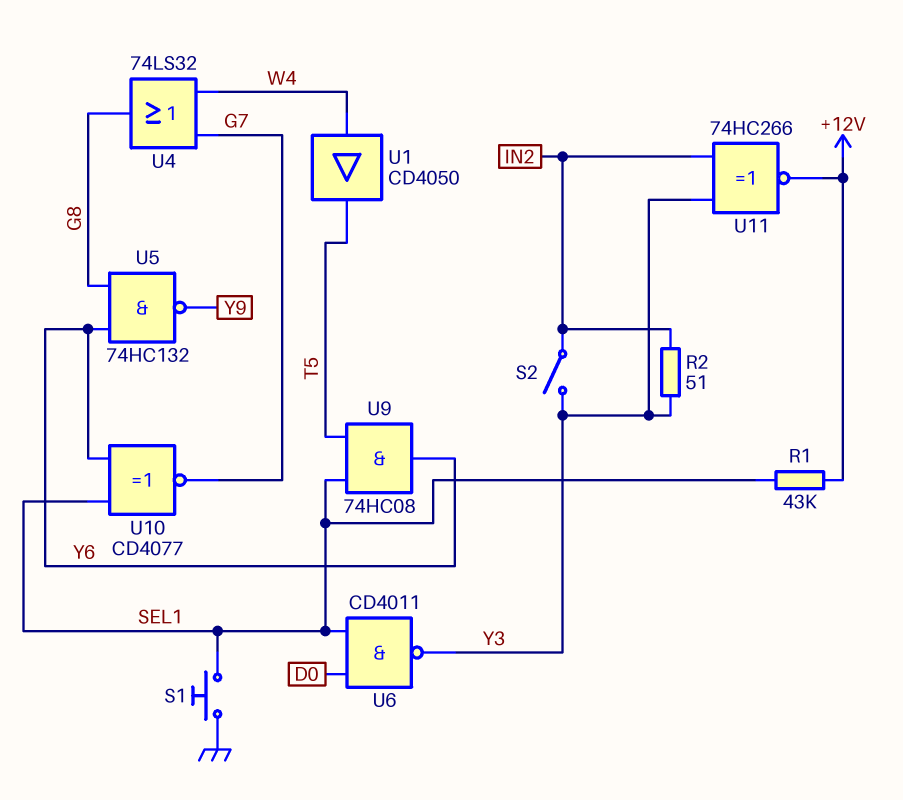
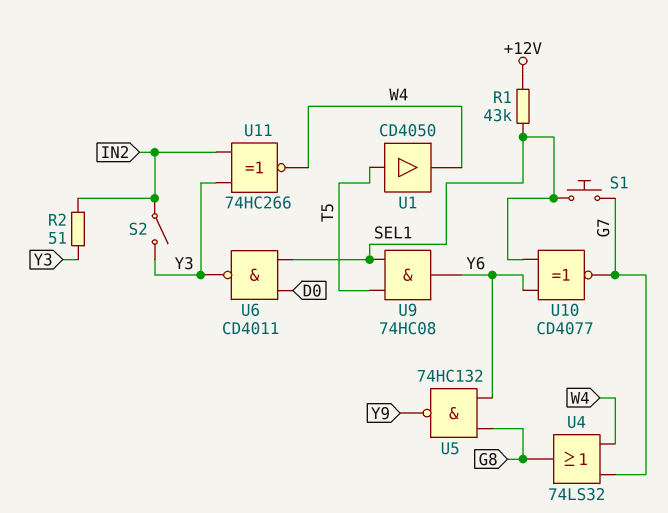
S1: button (GND, SEL1) -> button (G7, SEL1)
U1: buffer CD4050 (in W4, out T5) -> buffer CD4050 (in T5, out W4)
U11: XNOR 74HC266 (in IN2, in Y3, out +12V) -> XNOR 74HC266 (in IN2, in Y3, out W4)

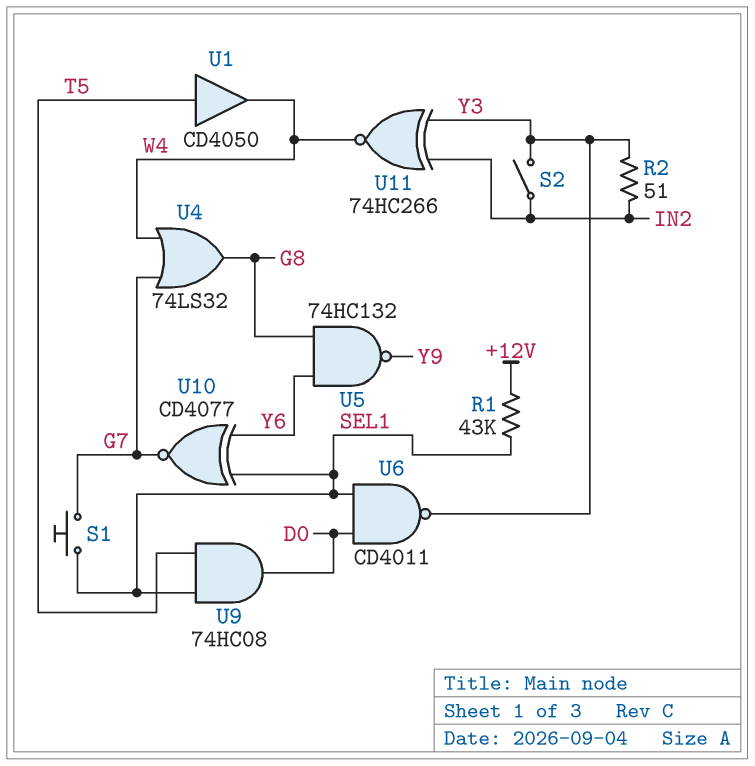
U9: AND 74HC08 (in SEL1, in T5, out Y6) -> AND 74HC08 (in SEL1, in T5, out D0)

